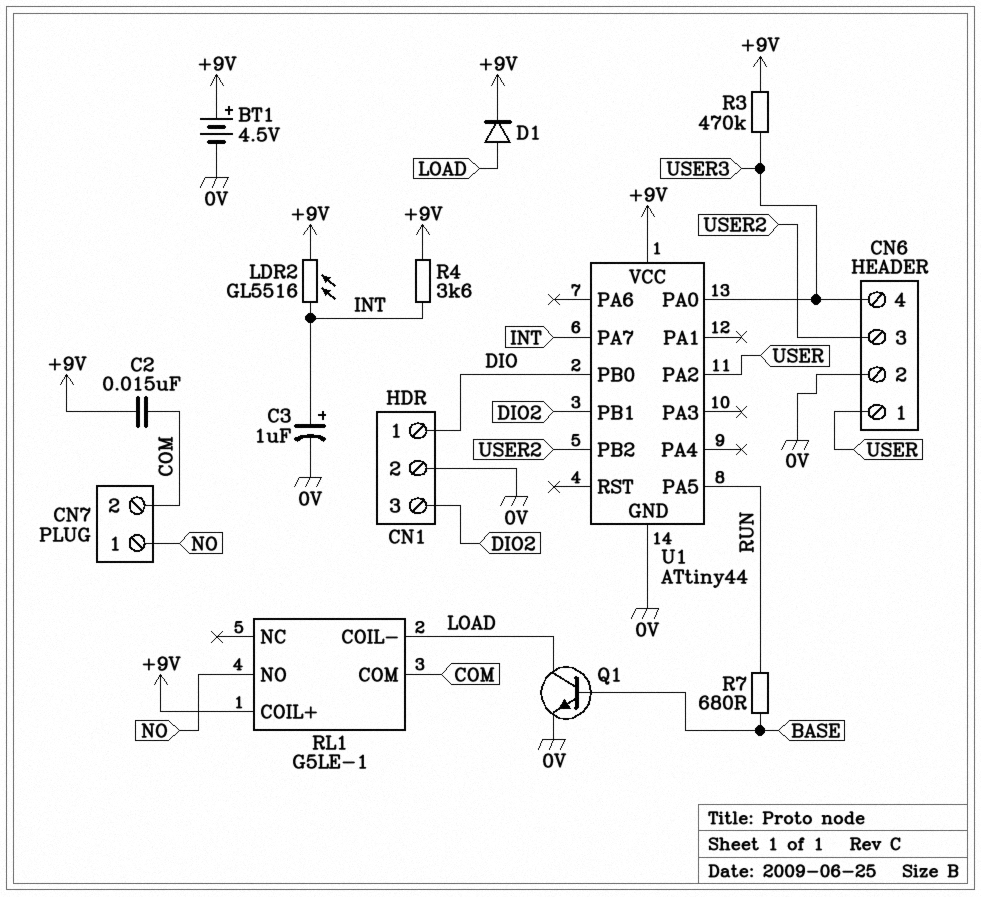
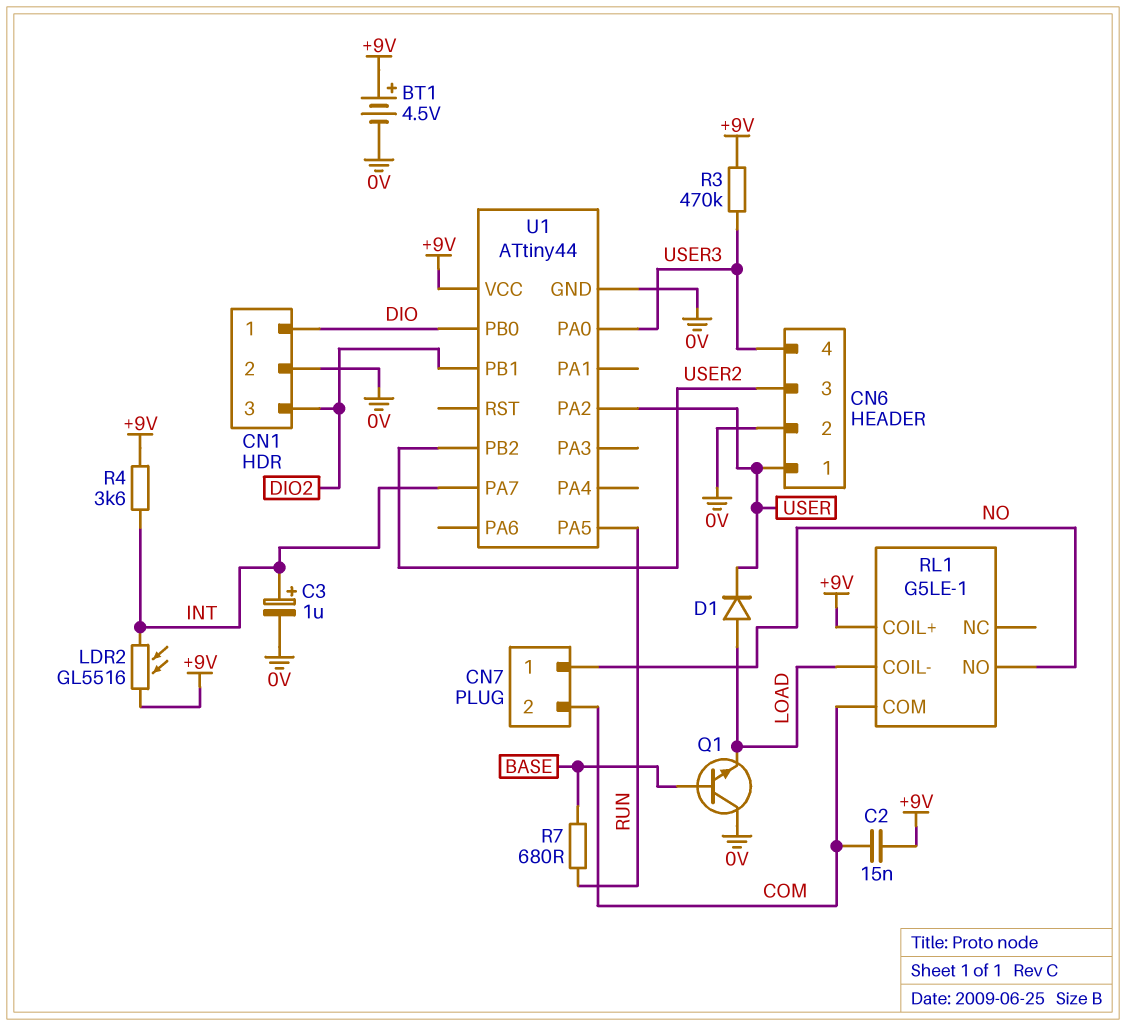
D1: diode (A LOAD, K +9V) -> diode (A LOAD, K USER)
Q1: NPN (B BASE, C LOAD, E 0V) -> NPN (B BASE, C 0V, E LOAD)

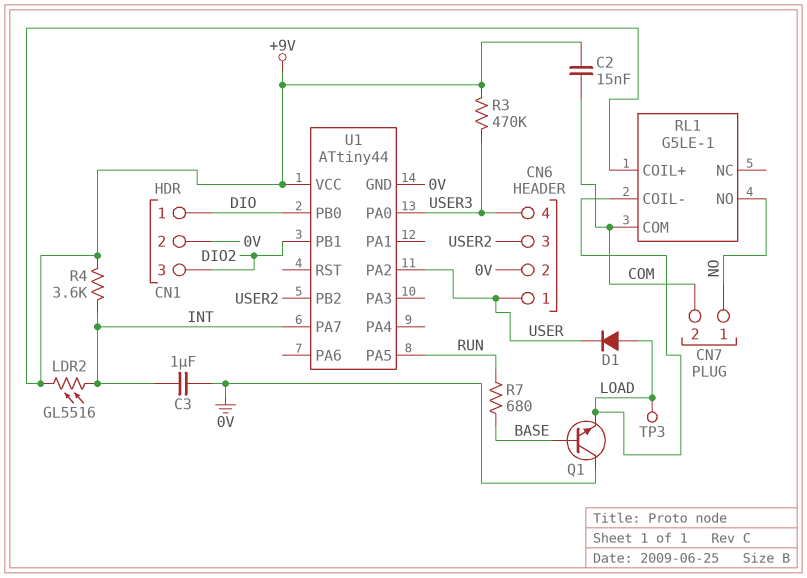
BT1: 4.5V (plus +9V, minus 0V) -> none
C3: 1uF (plus INT, minus 0V) -> 1uF (0V, INT)
TP3: none -> test point (LOAD)

